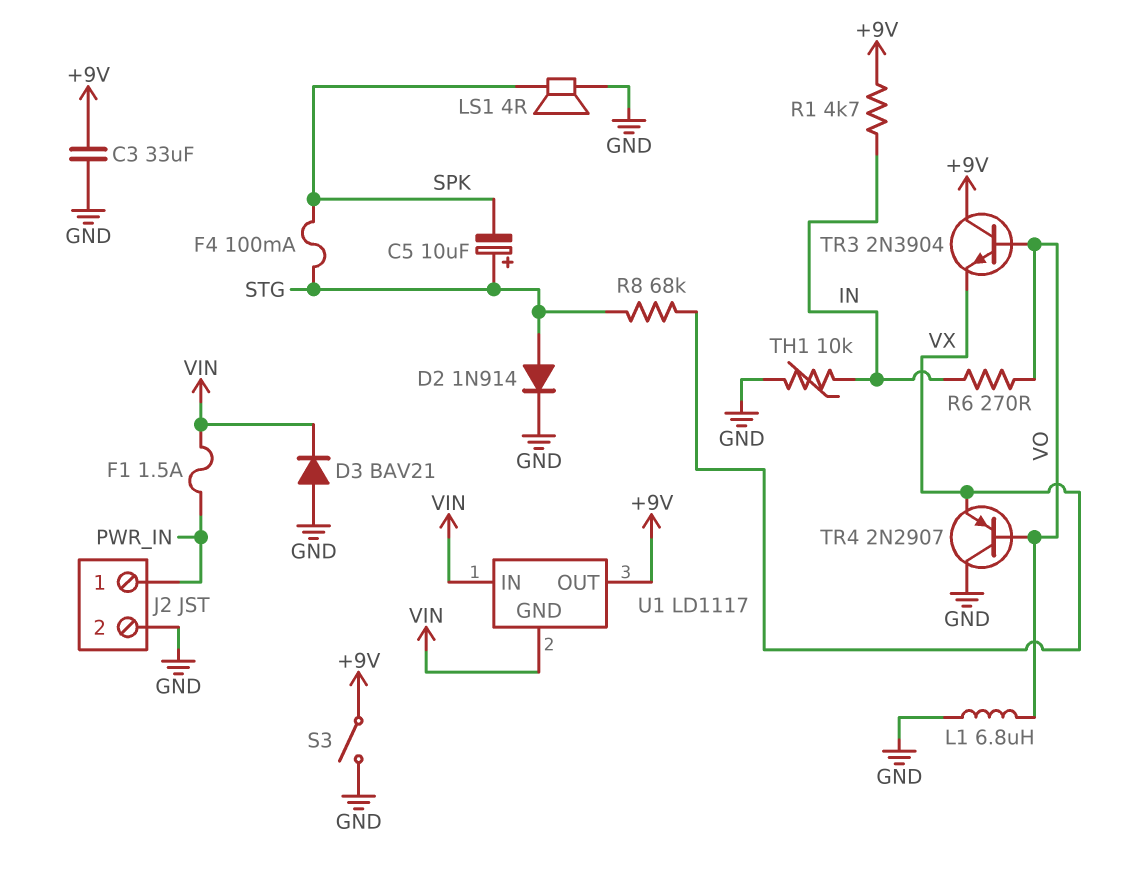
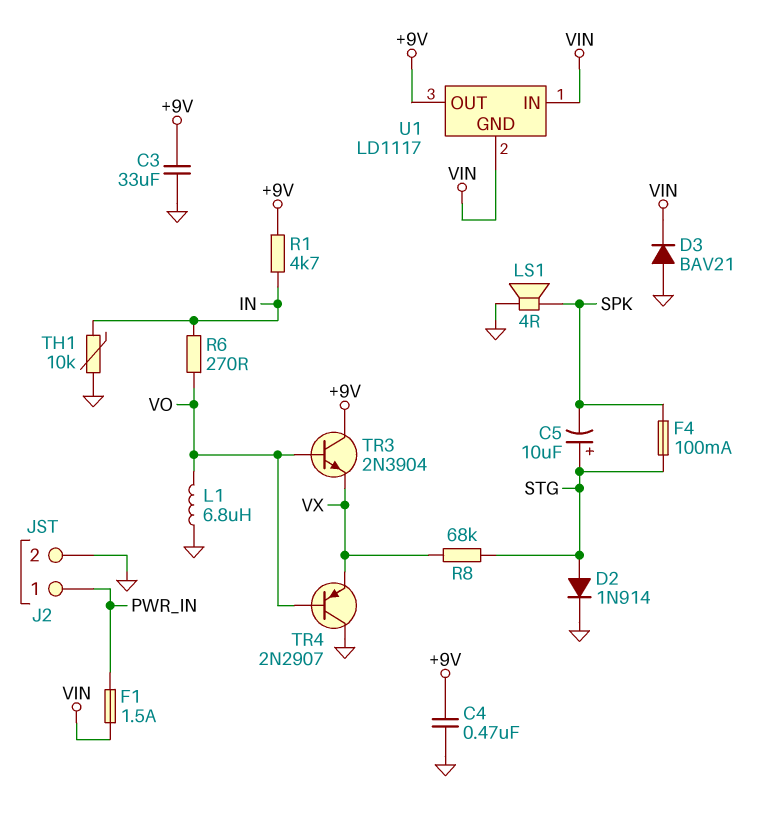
C4: none -> 470nF (+9V, GND)
S3: switch (+9V, GND) -> none

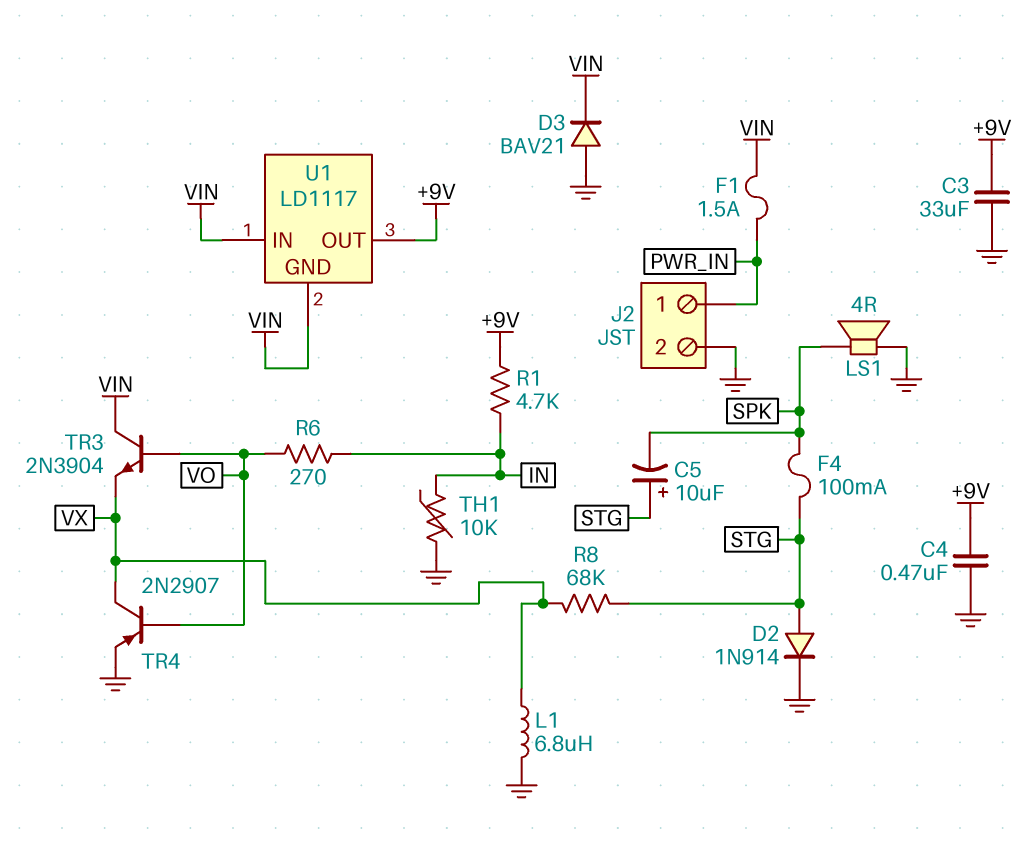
L1: 6.8uH (GND, VO) -> 6.8uH (GND, VX)
TR3: NPN 2N3904 (B VO, C +9V, E VX) -> NPN 2N3904 (B VO, C VIN, E VX)
TR4: PNP 2N2907 (B VO, C GND, E VX) -> PNP 2N2907 (B VO, C VX, E GND)

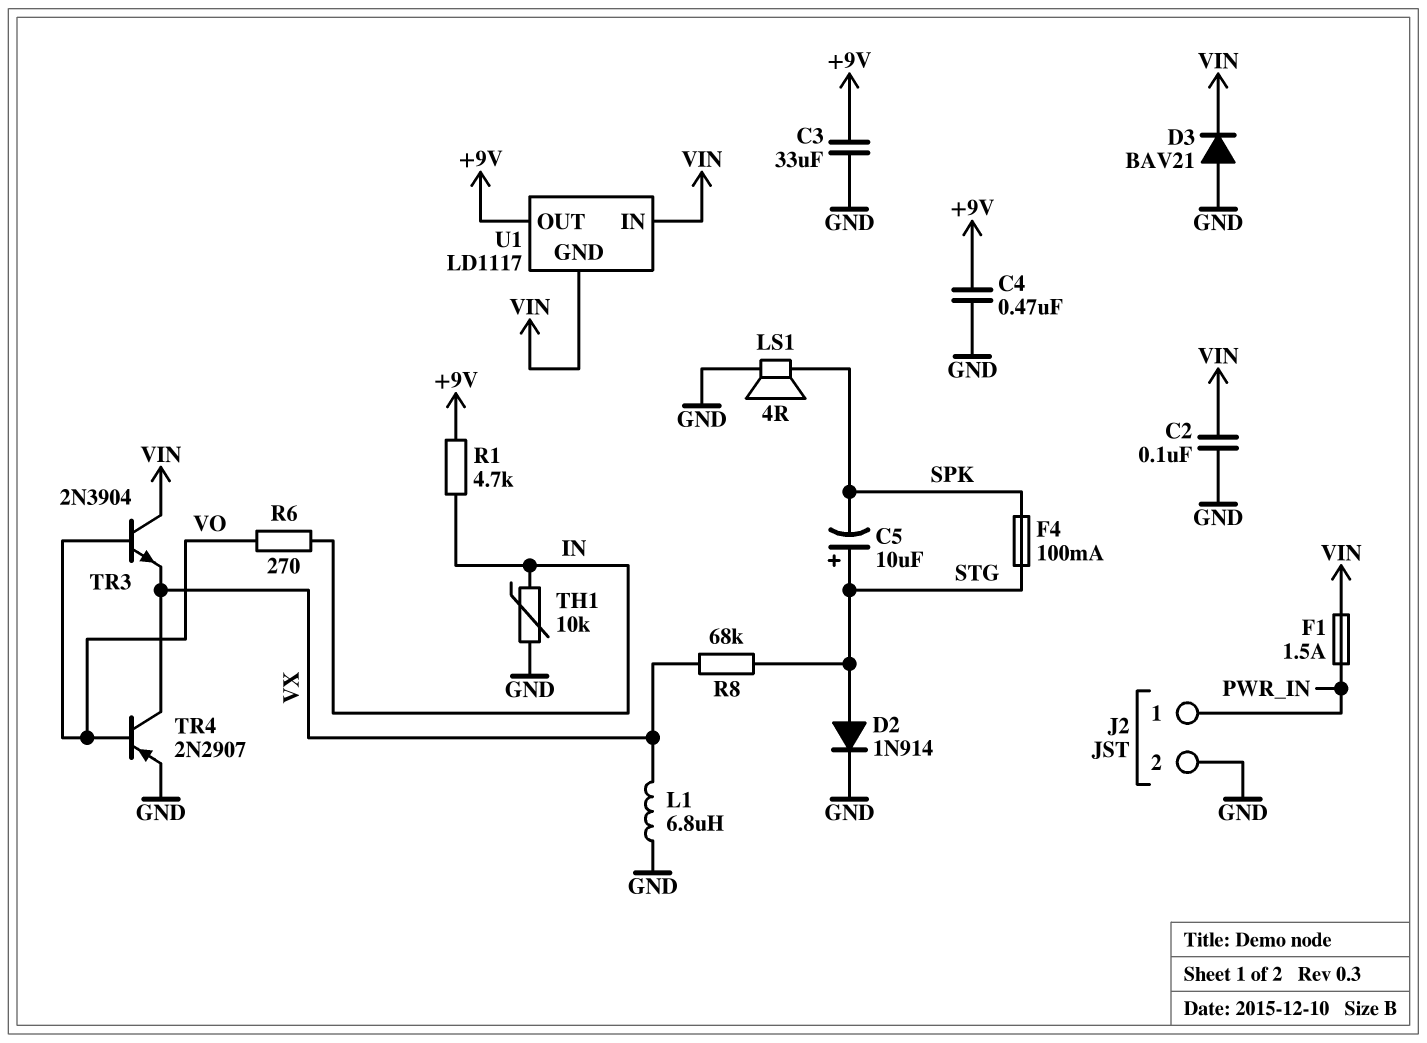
C2: none -> 100nF (GND, VIN)

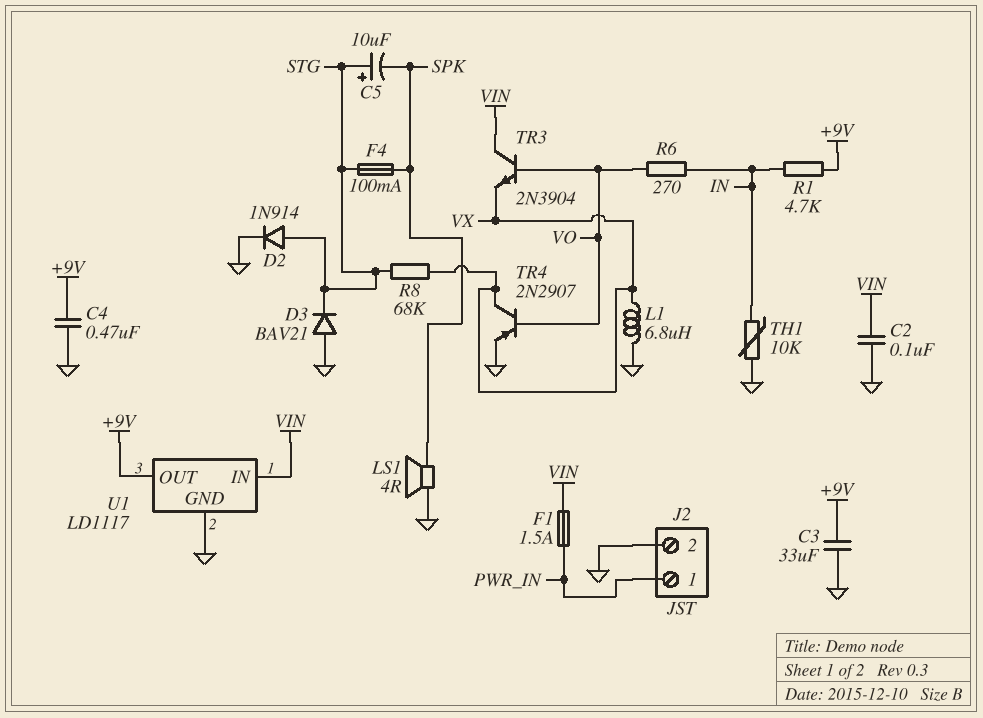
D3: diode BAV21 (A GND, K VIN) -> diode BAV21 (A GND, K STG)
U1 pin GND: VIN -> GND

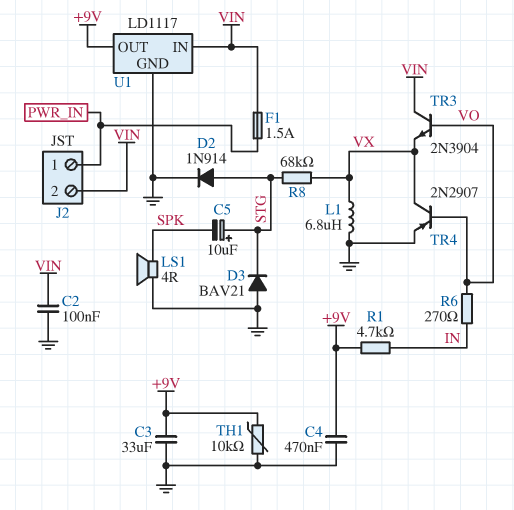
F4: 100mA (SPK, STG) -> none
J2 pin 2: GND -> VIN
TH1: 10k (GND, IN) -> 10k (+9V, GND)

